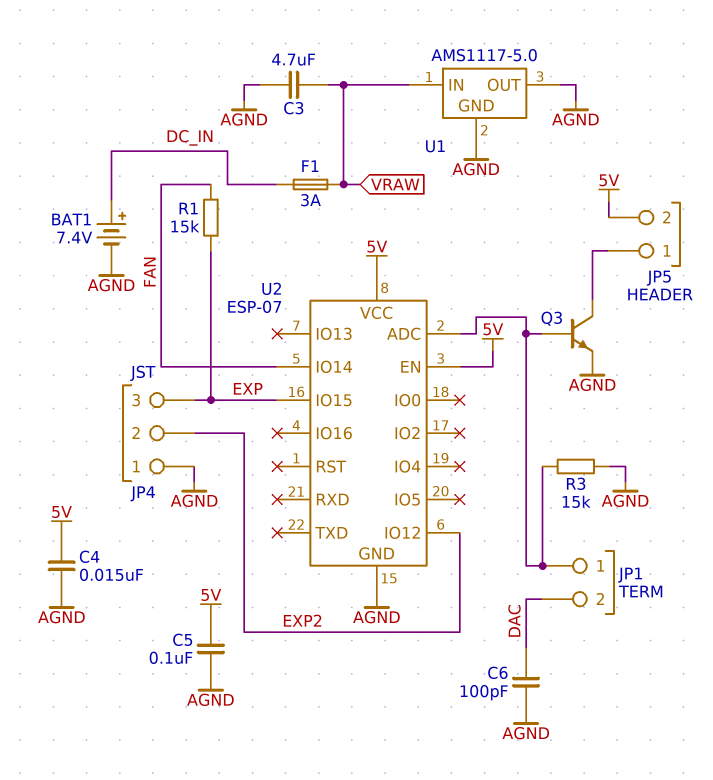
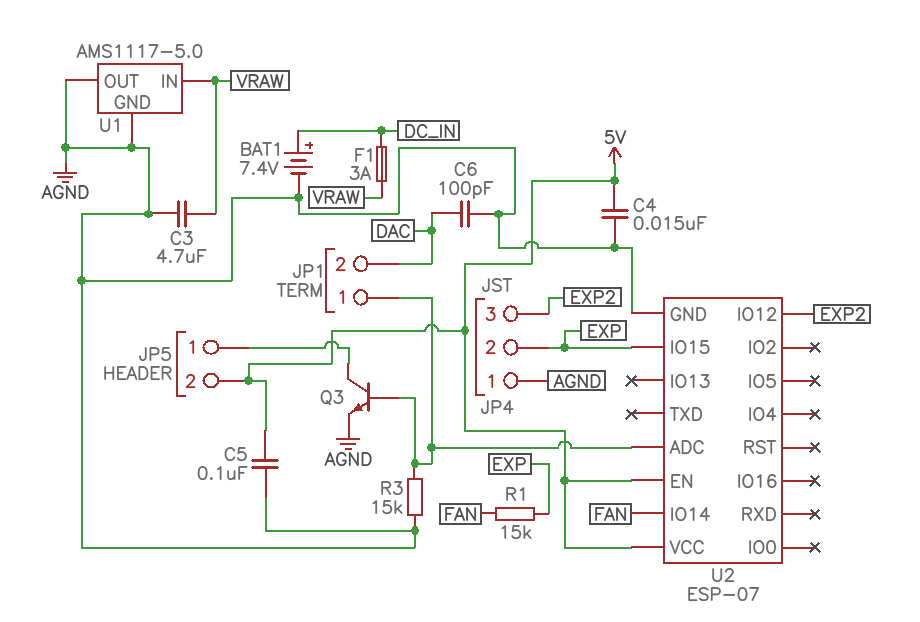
JP4 pin 2: EXP2 -> EXP
JP4 pin 3: EXP -> EXP2

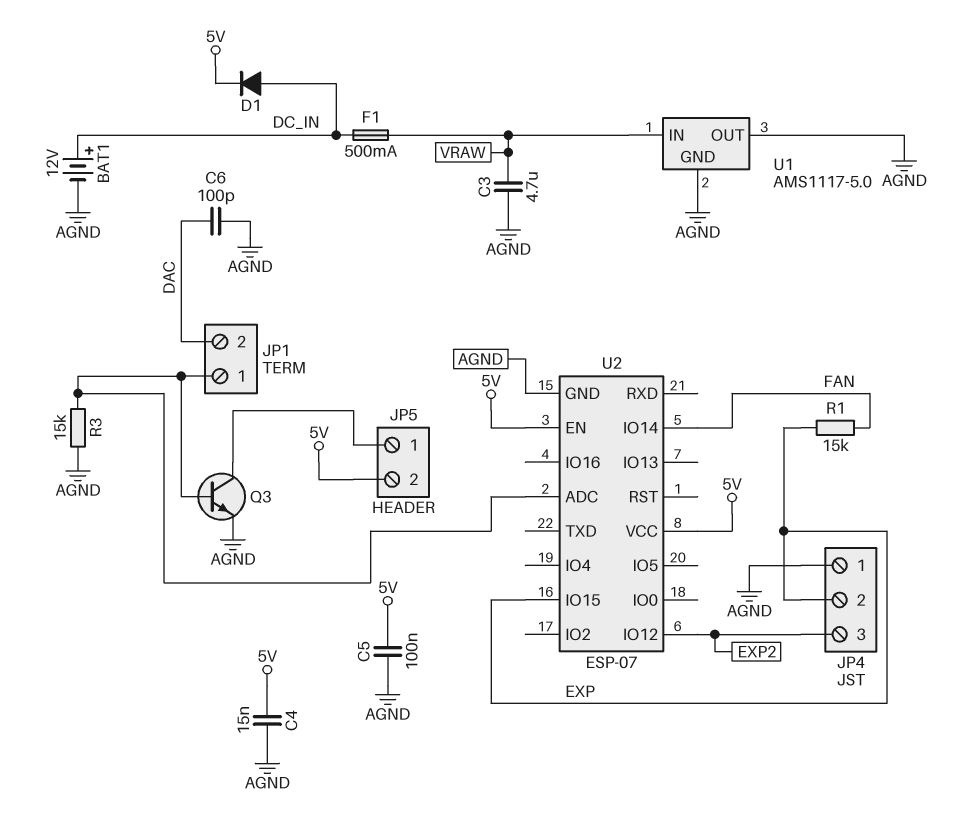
BAT1: 7.4V (plus DC_IN, minus AGND) -> 12V (plus DC_IN, minus AGND)
D1: none -> diode (A DC_IN, K 5V)
F1: 3A (DC_IN, VRAW) -> 500mA (DC_IN, VRAW)

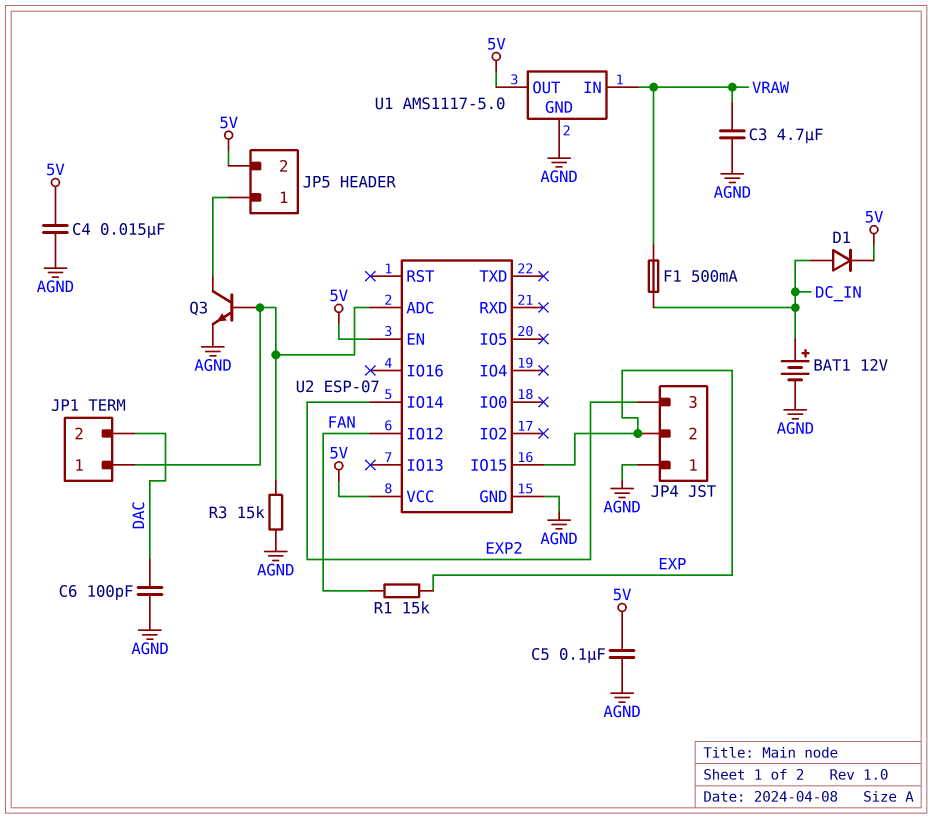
U1 pin OUT: AGND -> 5V
U2 pin IO12: EXP2 -> FAN
U2 pin IO14: FAN -> EXP2

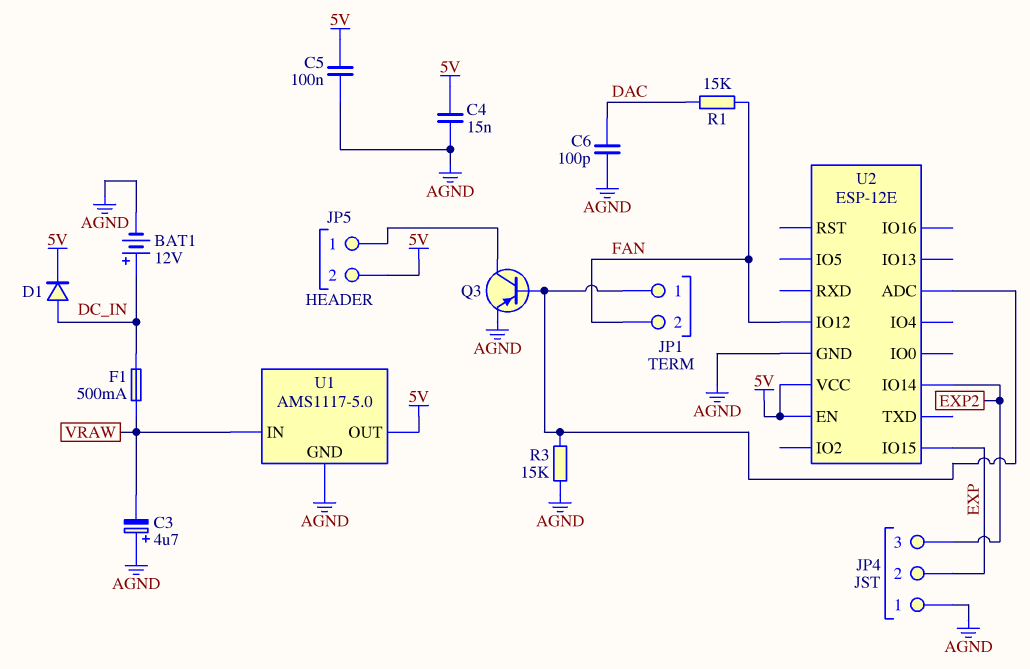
C3: 4.7uF (AGND, VRAW) -> 4.7uF (plus AGND, minus VRAW)
JP1 pin 2: DAC -> FAN
Q3: NPN (B JP1/1, C JP5/1, E AGND) -> PNP (B JP1/1, C JP5/1, E AGND)
R1: 15k (EXP, FAN) -> 15k (DAC, FAN)
U2: ESP-07 -> ESP-12E

